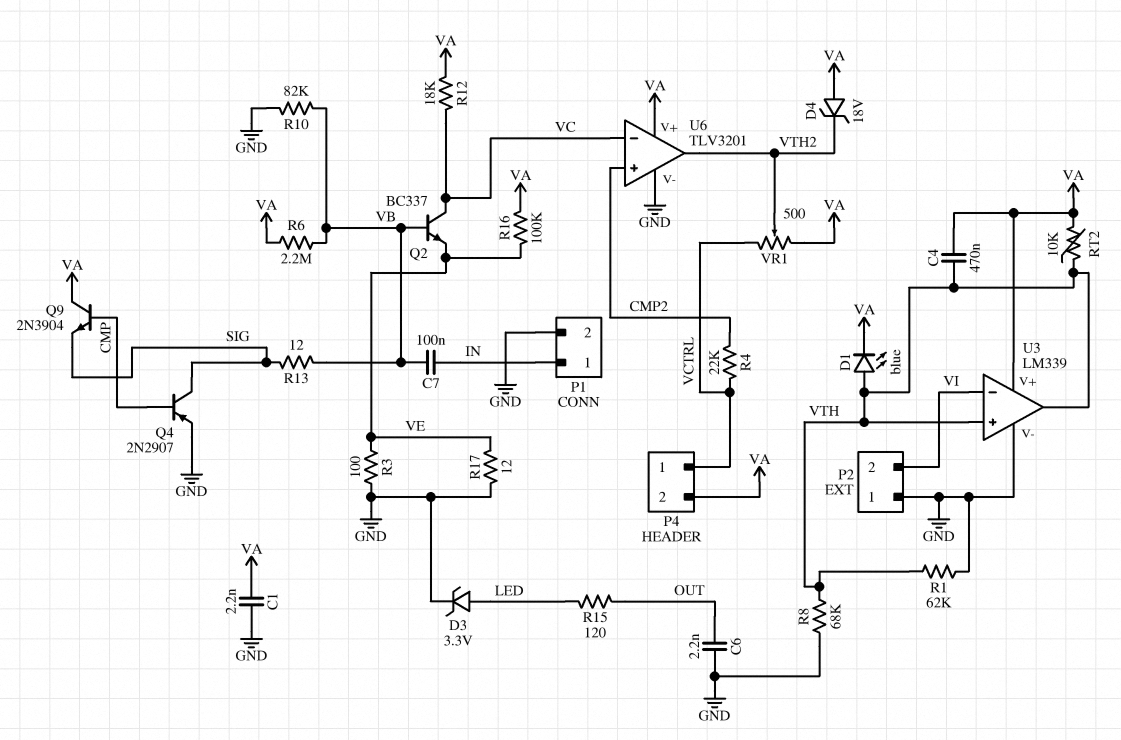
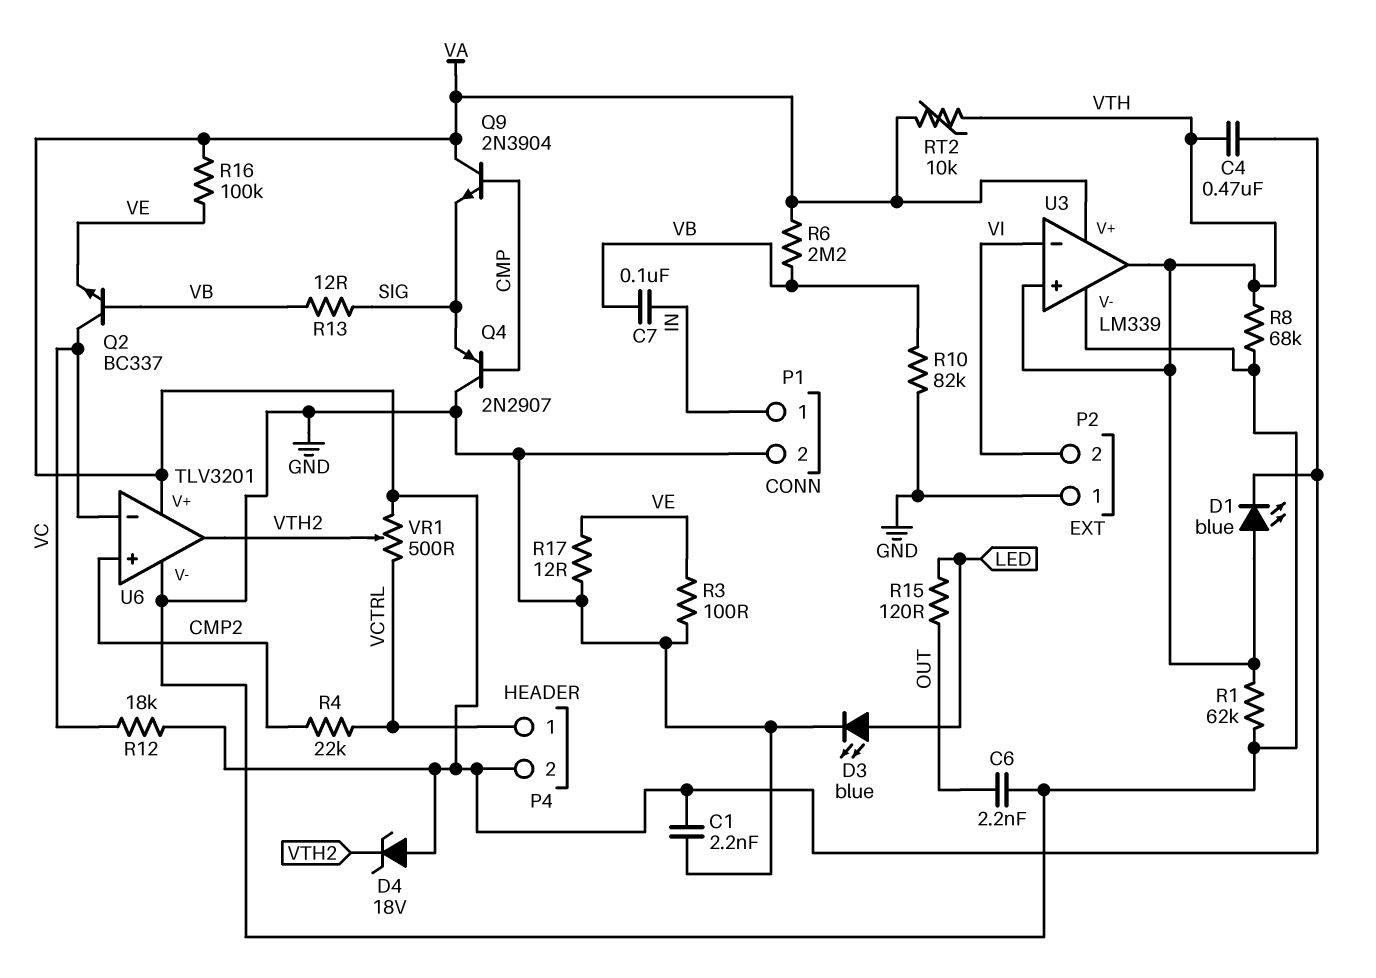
D3: zener 3.3V (A LED, K GND) -> LED blue (A LED, K GND)
Q4: PNP 2N2907 (B CMP, C SIG, E GND) -> PNP 2N2907 (B CMP, C GND, E SIG)

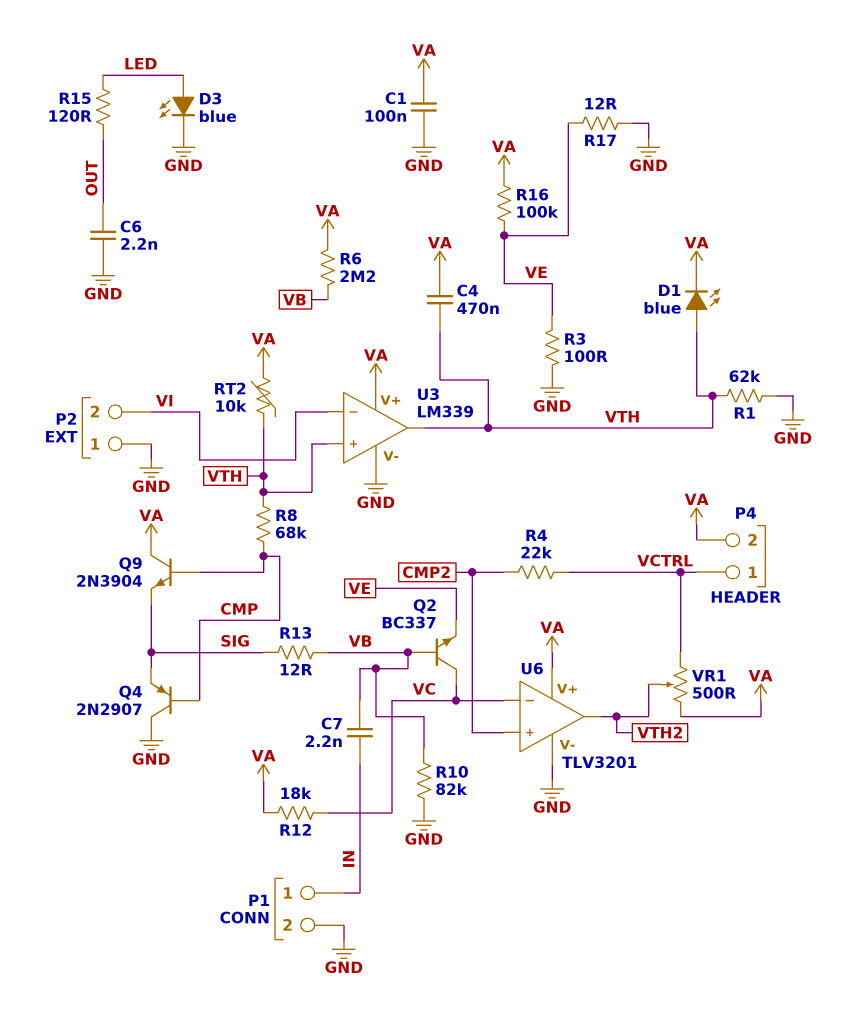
C1: 2.2nF (GND, VA) -> 100nF (GND, VA)
C7: 100nF (IN, VB) -> 2.2nF (IN, VB)
D4: zener 18V (A VA, K VTH2) -> none
R8: 68k (GND, VTH) -> 68k (CMP, VTH)

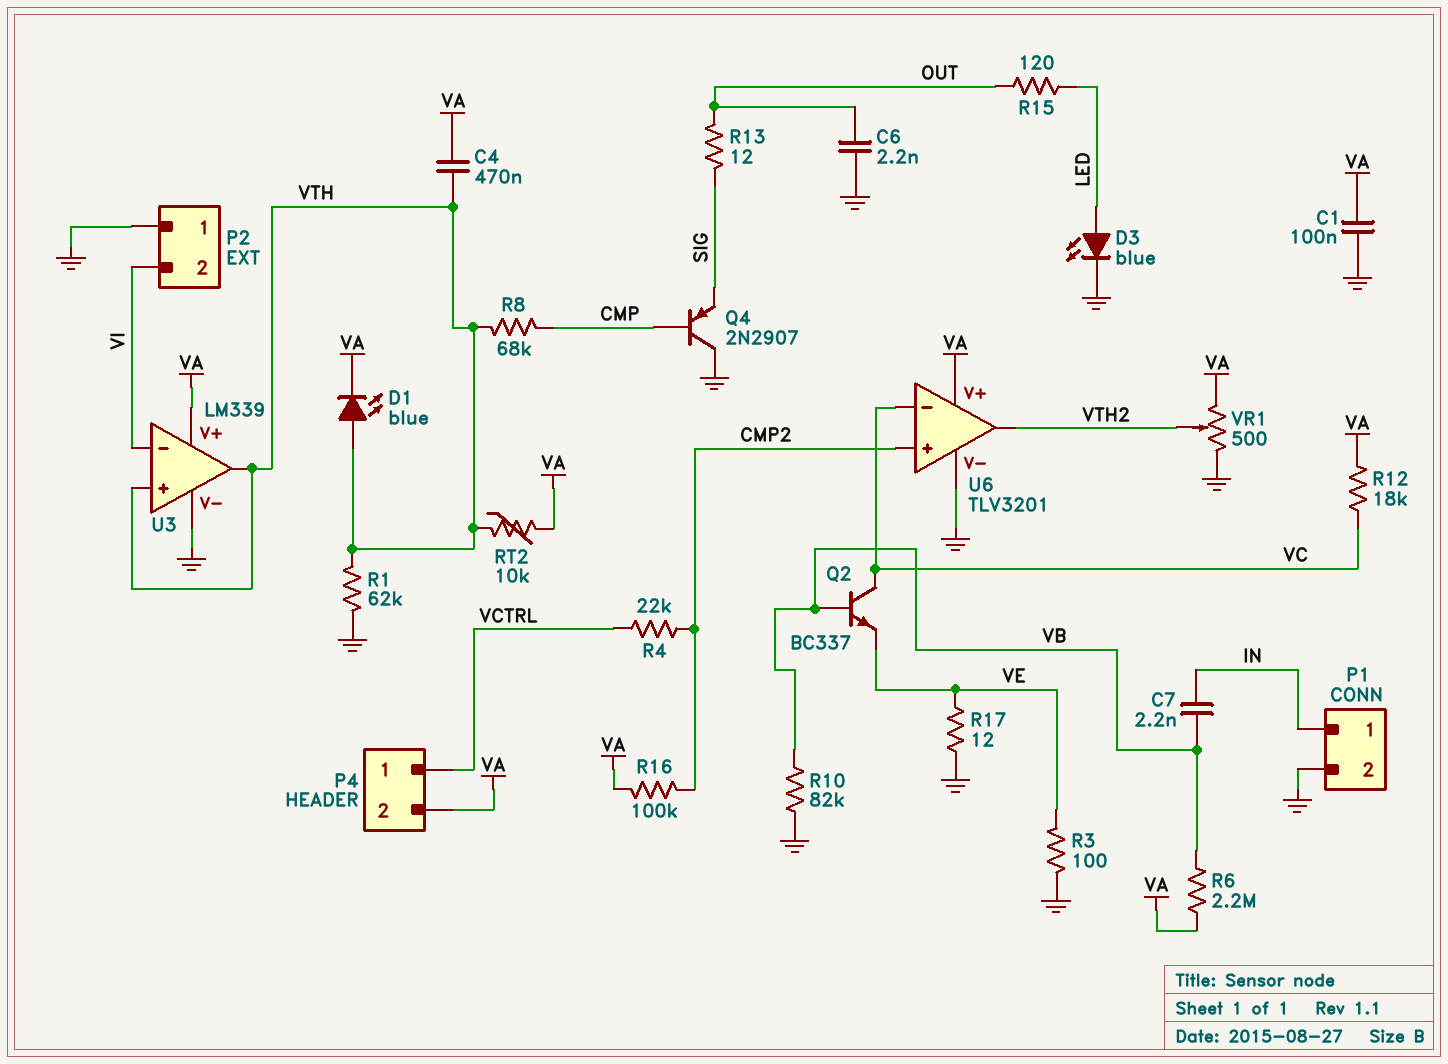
Q9: NPN 2N3904 (B CMP, C VA, E SIG) -> none
R13: 12 (SIG, VB) -> 12 (OUT, SIG)
R16: 100k (VA, VE) -> 100k (CMP2, VA)
VR1: 500 (VA, VCTRL, wiper VTH2) -> 500 (GND, VA, wiper VTH2)

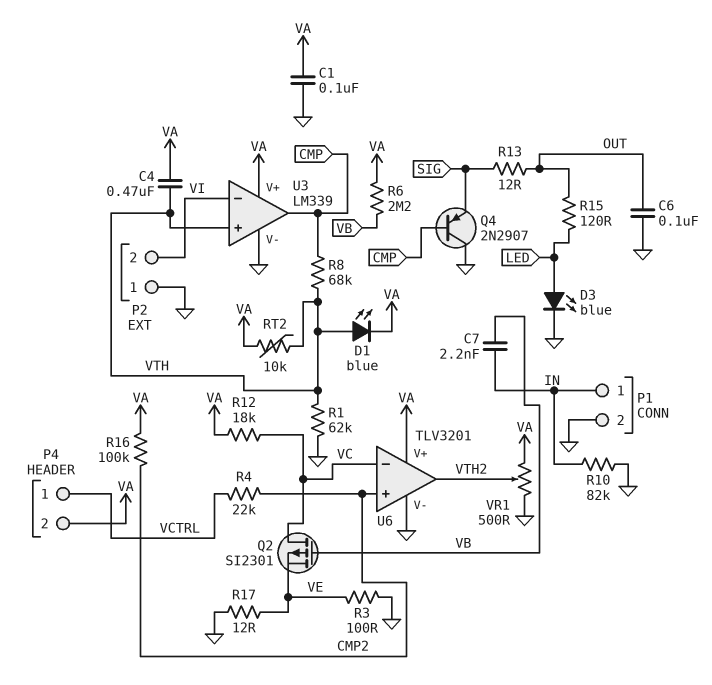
C6: 2.2nF (GND, OUT) -> 100nF (GND, OUT)
Q2: NPN BC337 (B VB, C VC, E VE) -> PMOS SI2301 (G VB, D VC, S VE)
R10: 82k (GND, VB) -> 82k (GND, IN)
U3 pin out: VTH -> CMP

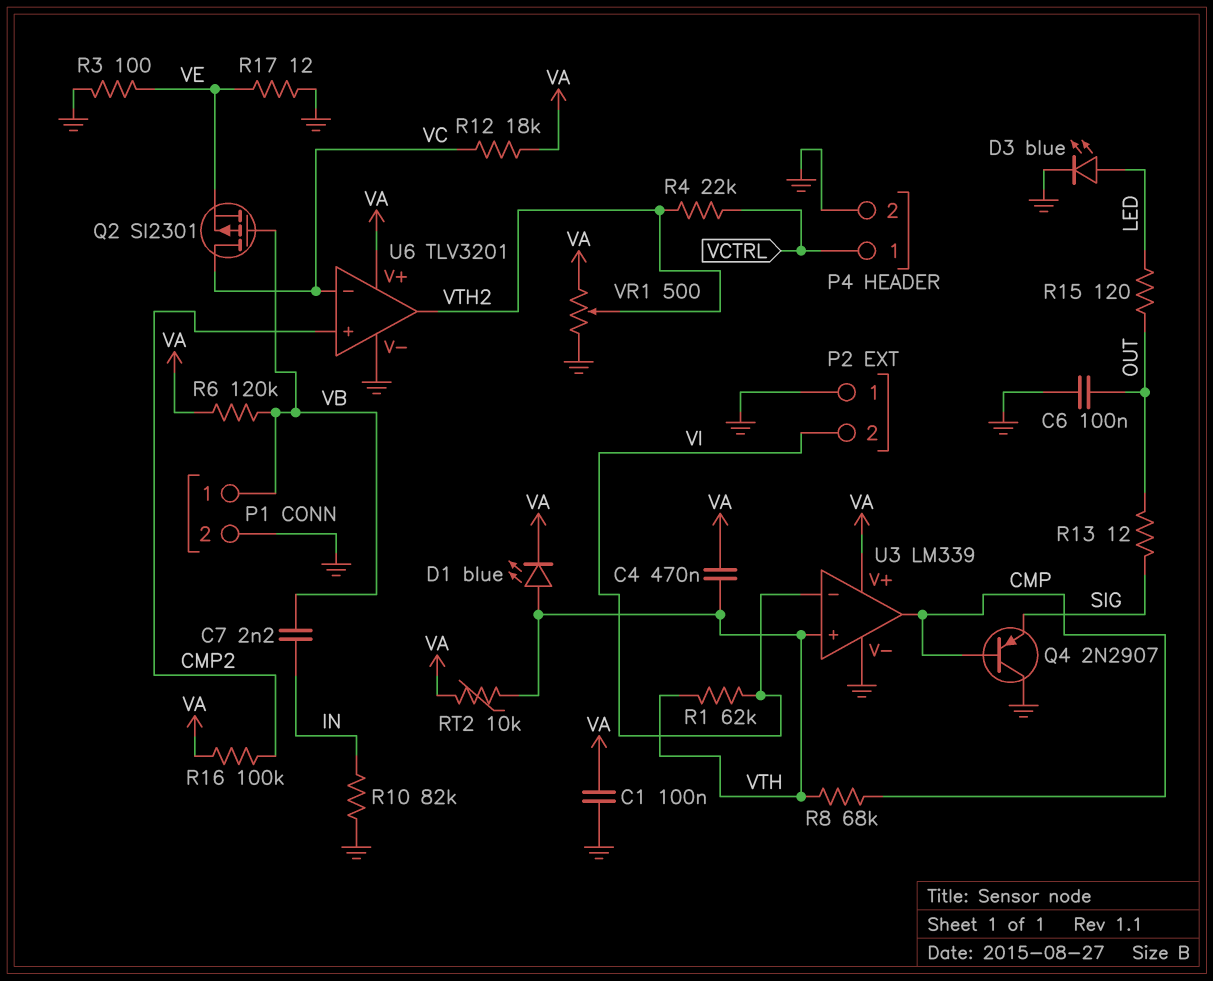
P1 pin 1: IN -> VB
P4 pin 2: VA -> GND
R1: 62k (GND, VTH) -> 62k (VI, VTH)
R4: 22k (CMP2, VCTRL) -> 22k (VCTRL, VTH2)
R6: 2.2M (VA, VB) -> 120k (VA, VB)

